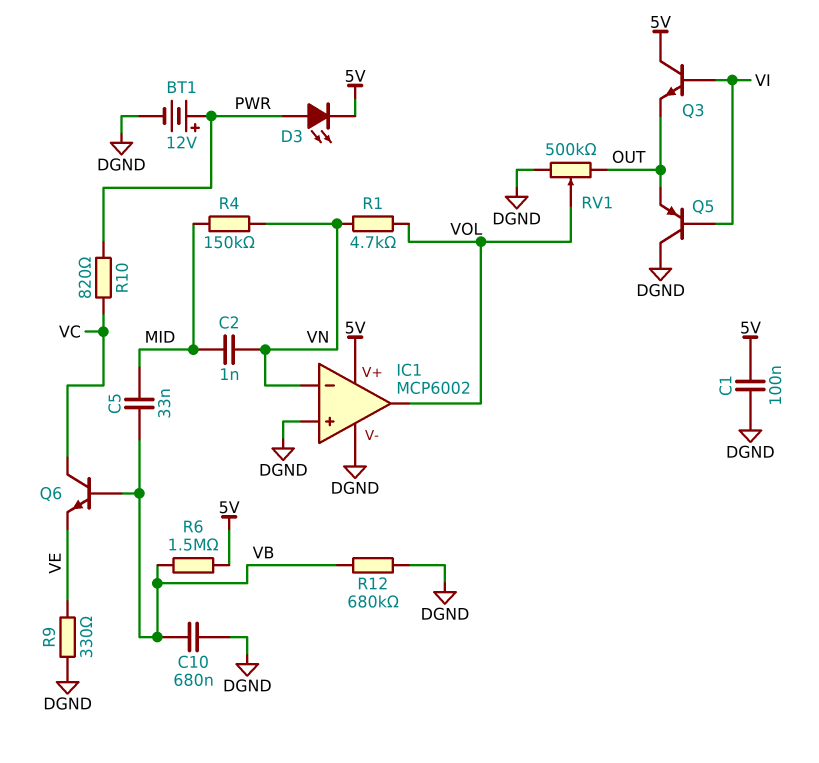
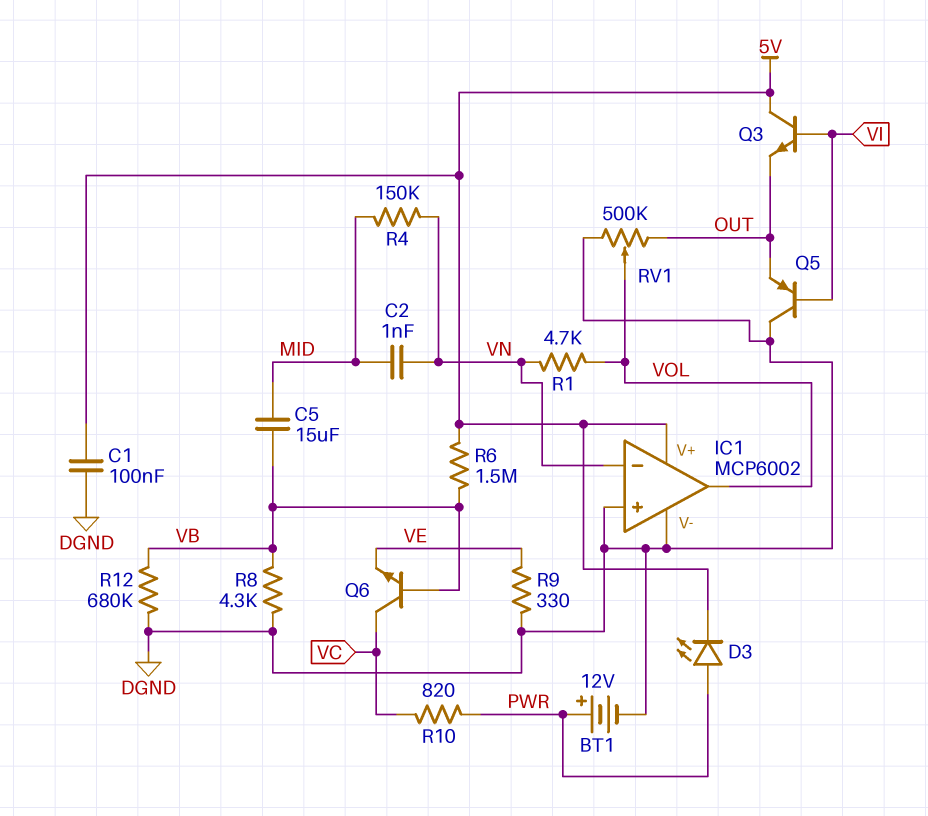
C5: 33nF (MID, VB) -> 15uF (MID, VB)
C10: 680nF (DGND, VB) -> none
R8: none -> 4.3k (DGND, VB)

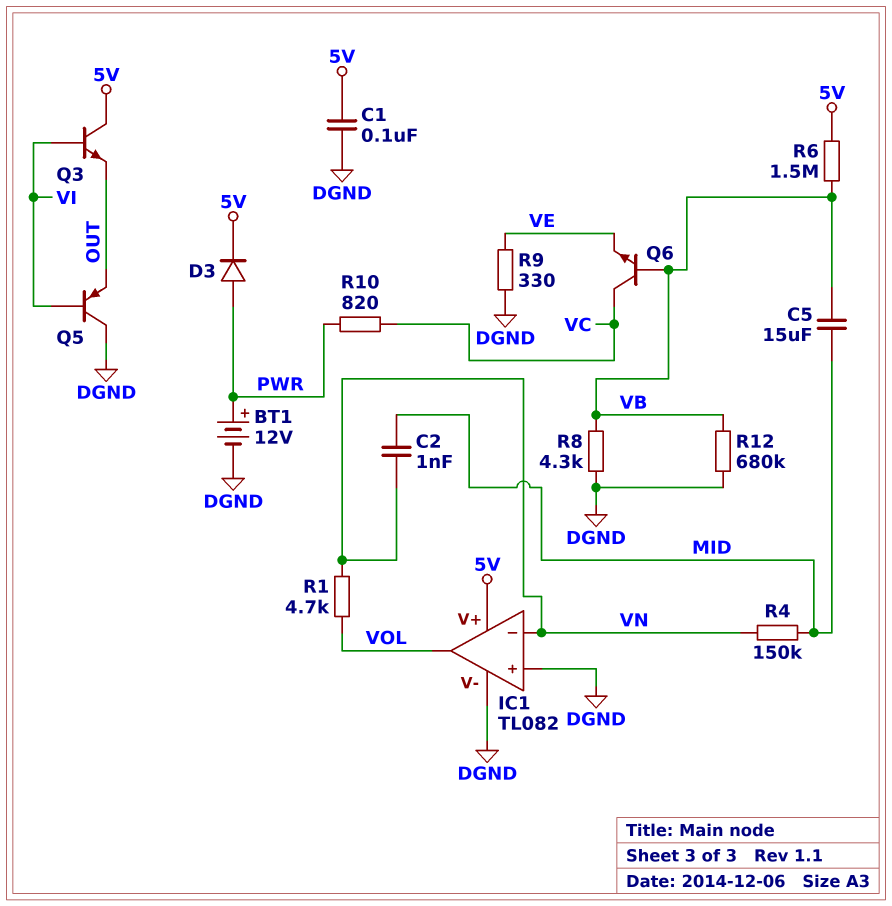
D3: LED (A PWR, K 5V) -> diode (A PWR, K 5V)
IC1: MCP6002 -> TL082
RV1: 500k (DGND, OUT, wiper VOL) -> none

